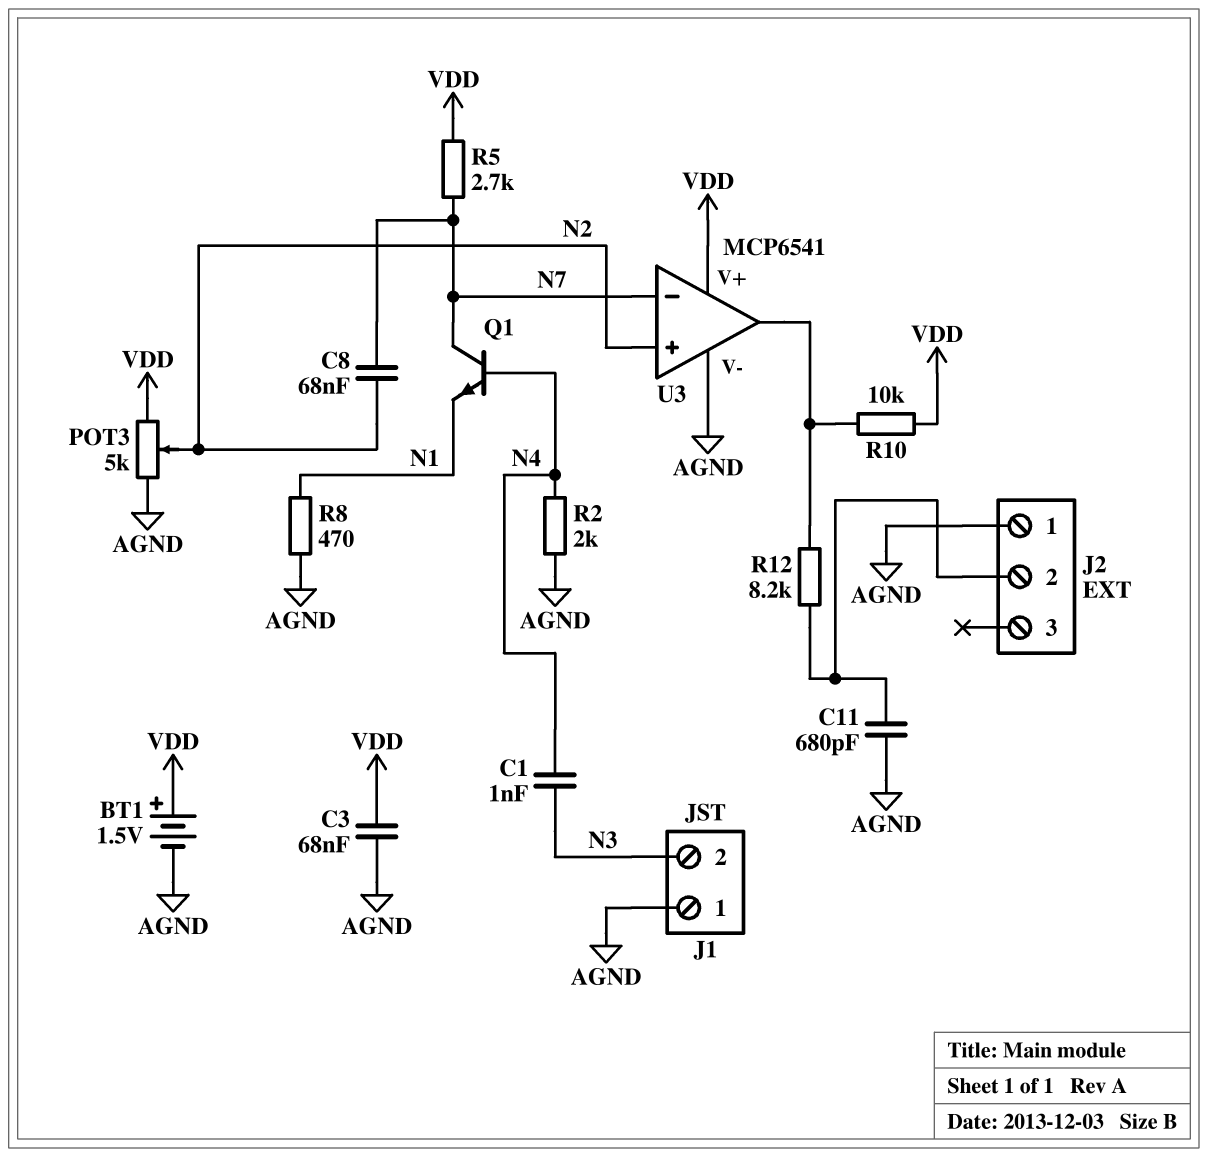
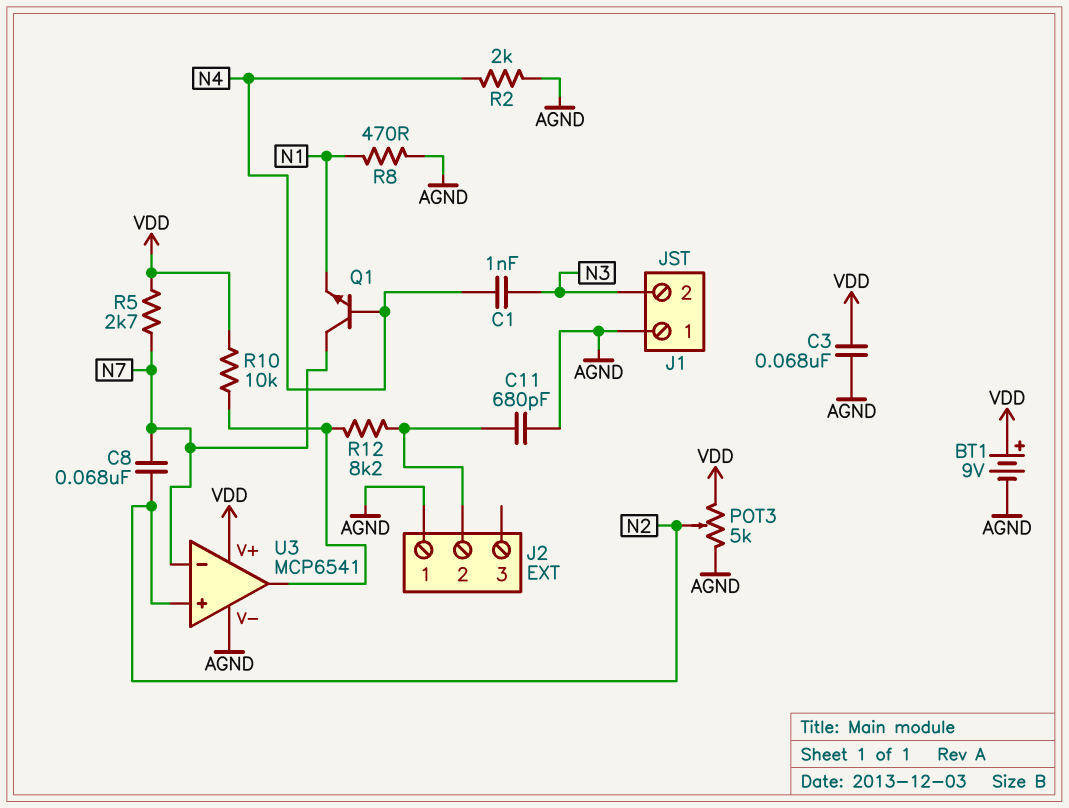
BT1: 1.5V (plus VDD, minus AGND) -> 9V (plus VDD, minus AGND)

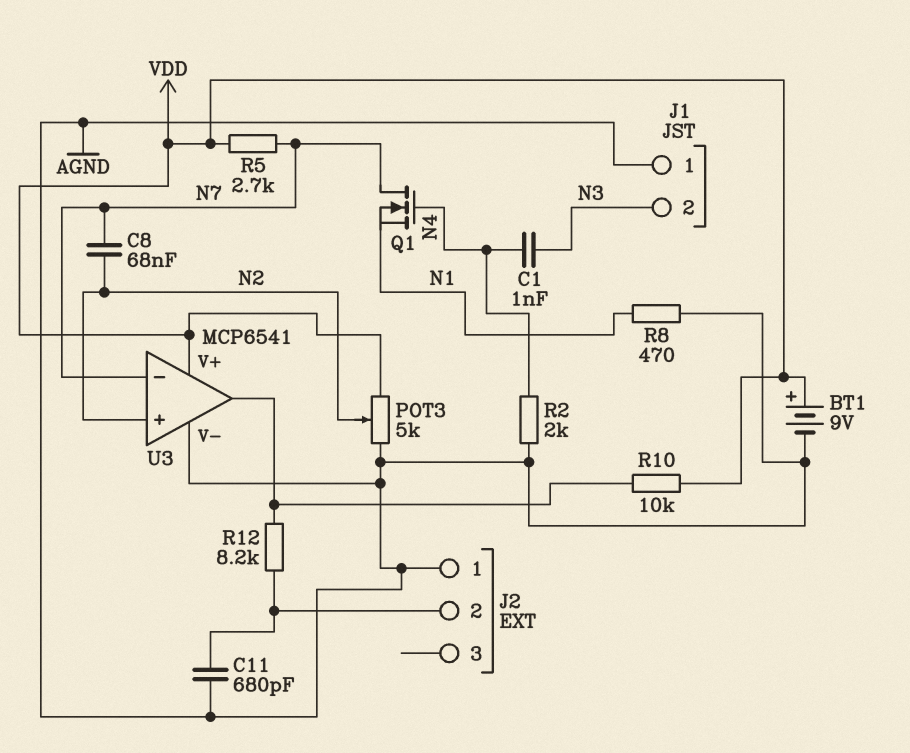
C3: 68nF (AGND, VDD) -> none
Q1: NPN (B N4, C N7, E N1) -> NMOS (G N4, D N7, S N1)

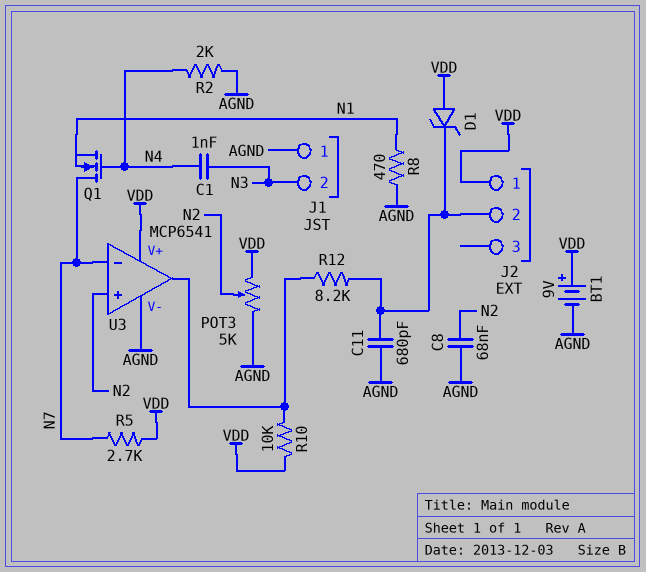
C8: 68nF (N2, N7) -> 68nF (AGND, N2)
D1: none -> zener (A VDD, K J2/2)
J2 pin 1: AGND -> VDD

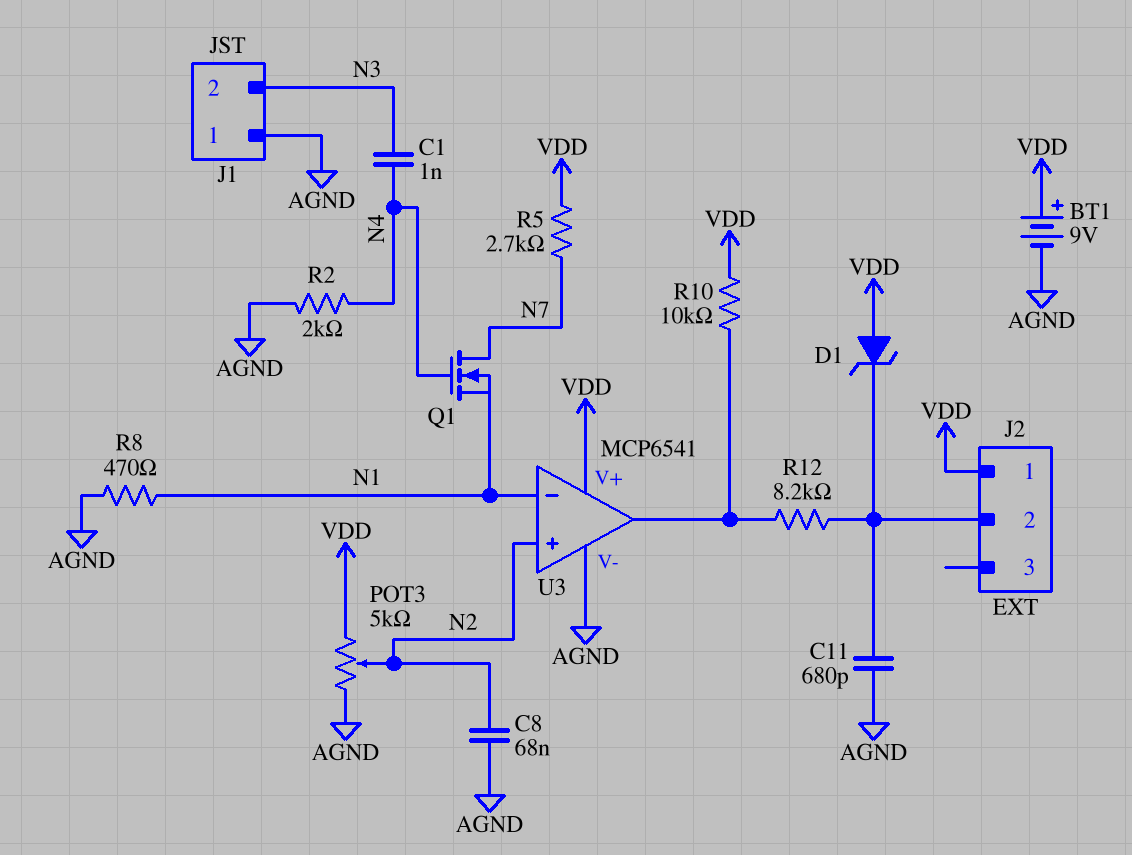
U3 pin in-: N7 -> N1

